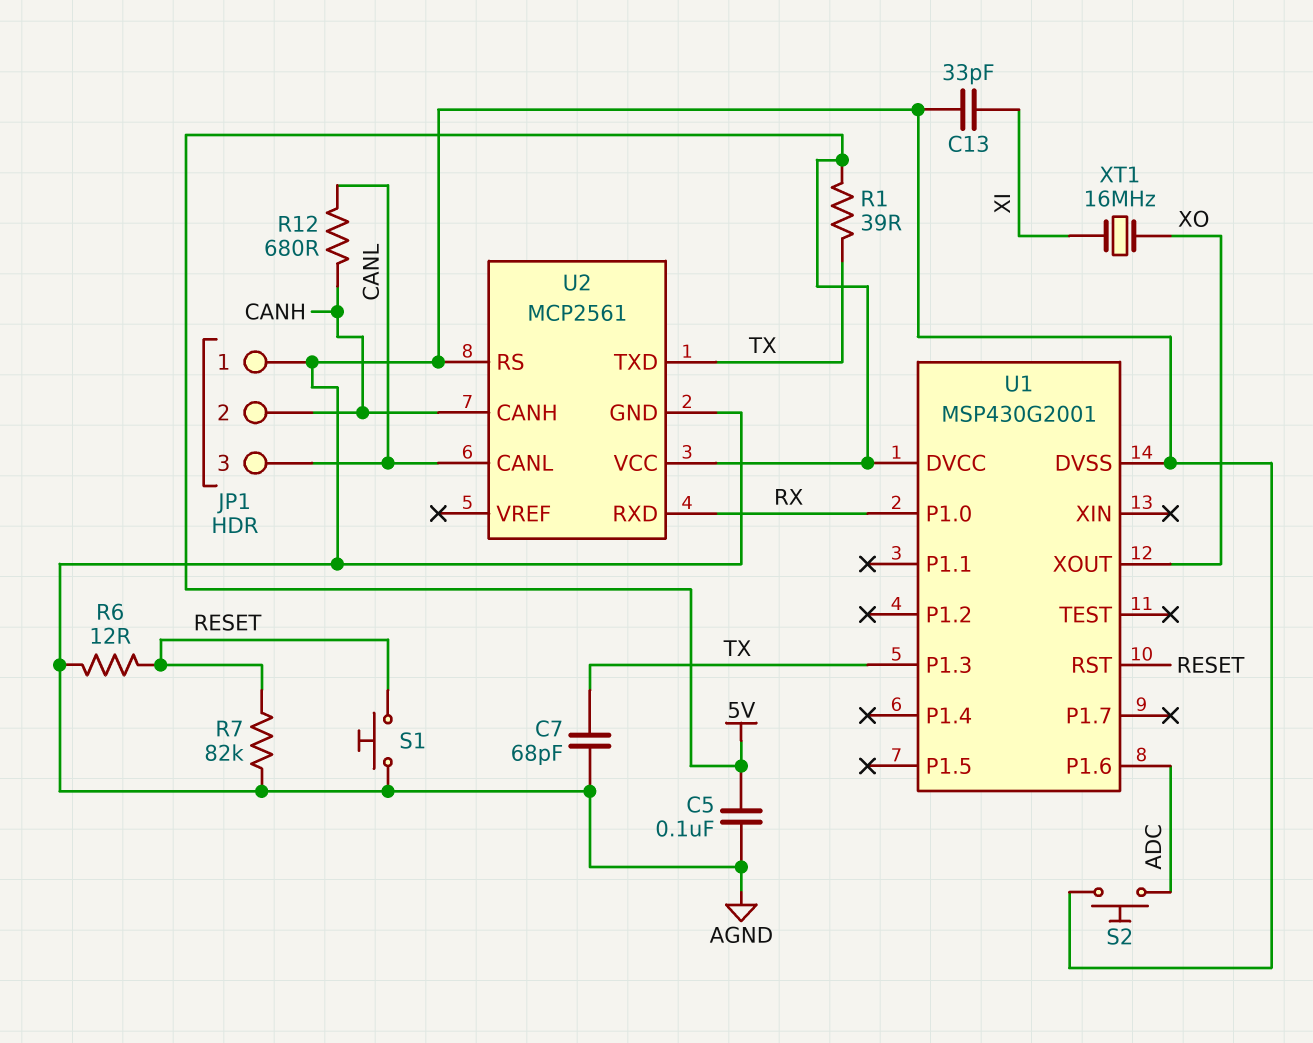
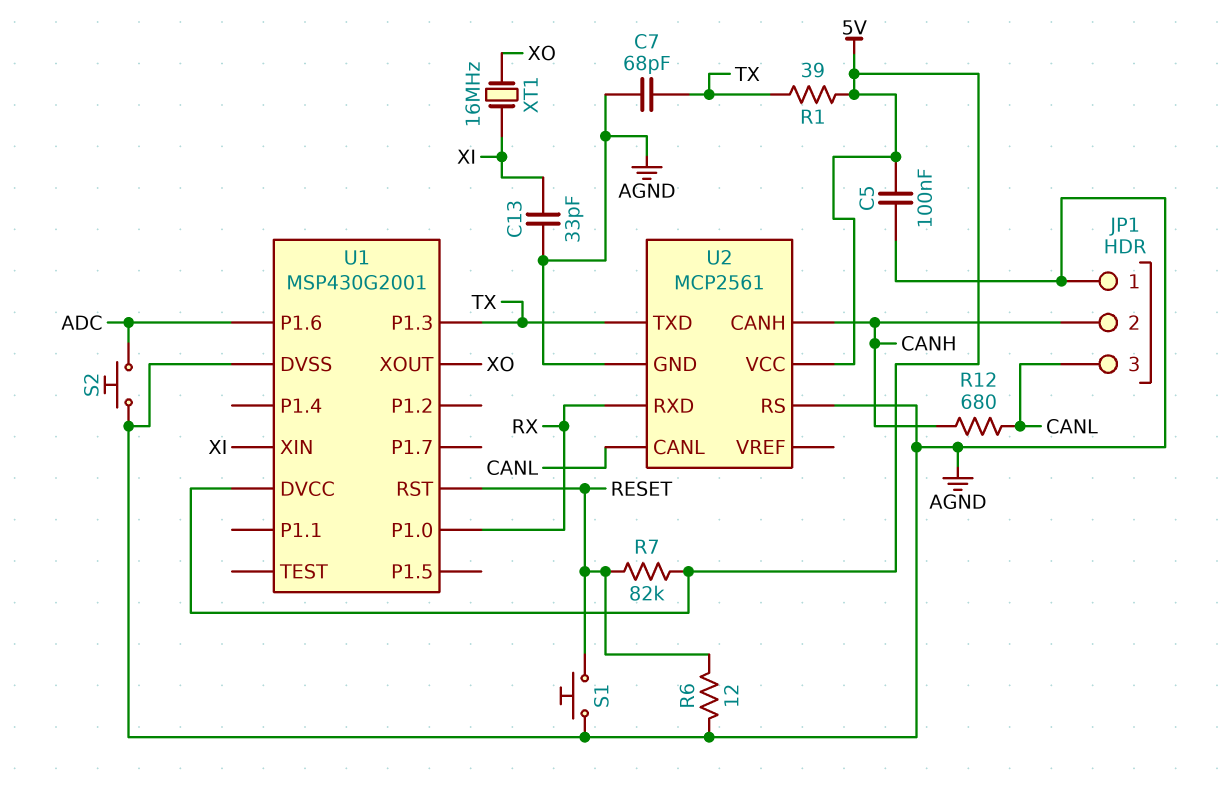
R7: 82k (AGND, RESET) -> 82k (5V, RESET)
U1 pin XIN: none -> XI

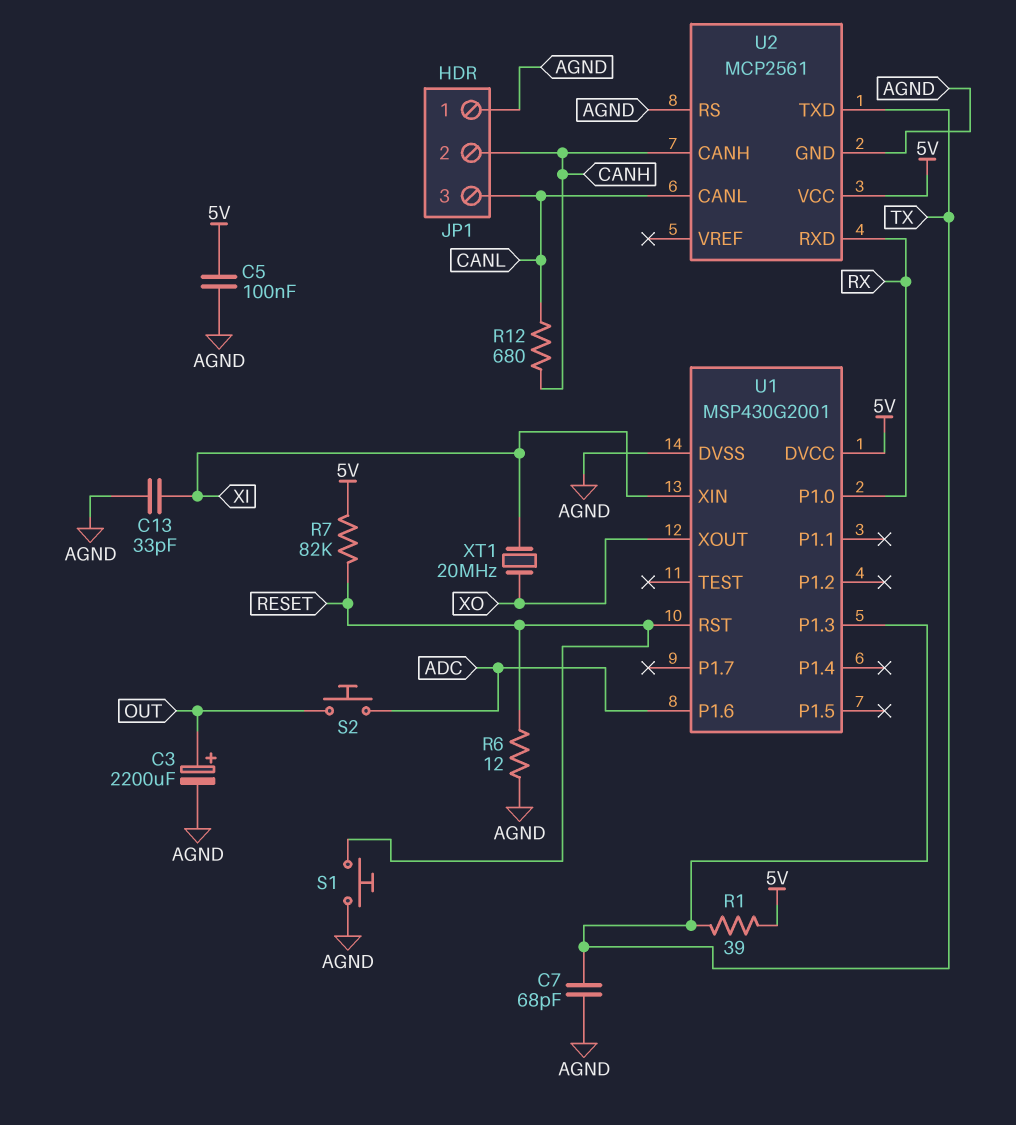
C3: none -> 2200uF (plus OUT, minus AGND)
S2: button (ADC, AGND) -> button (ADC, OUT)
XT1: 16MHz (XI, XO) -> 20MHz (XI, XO)

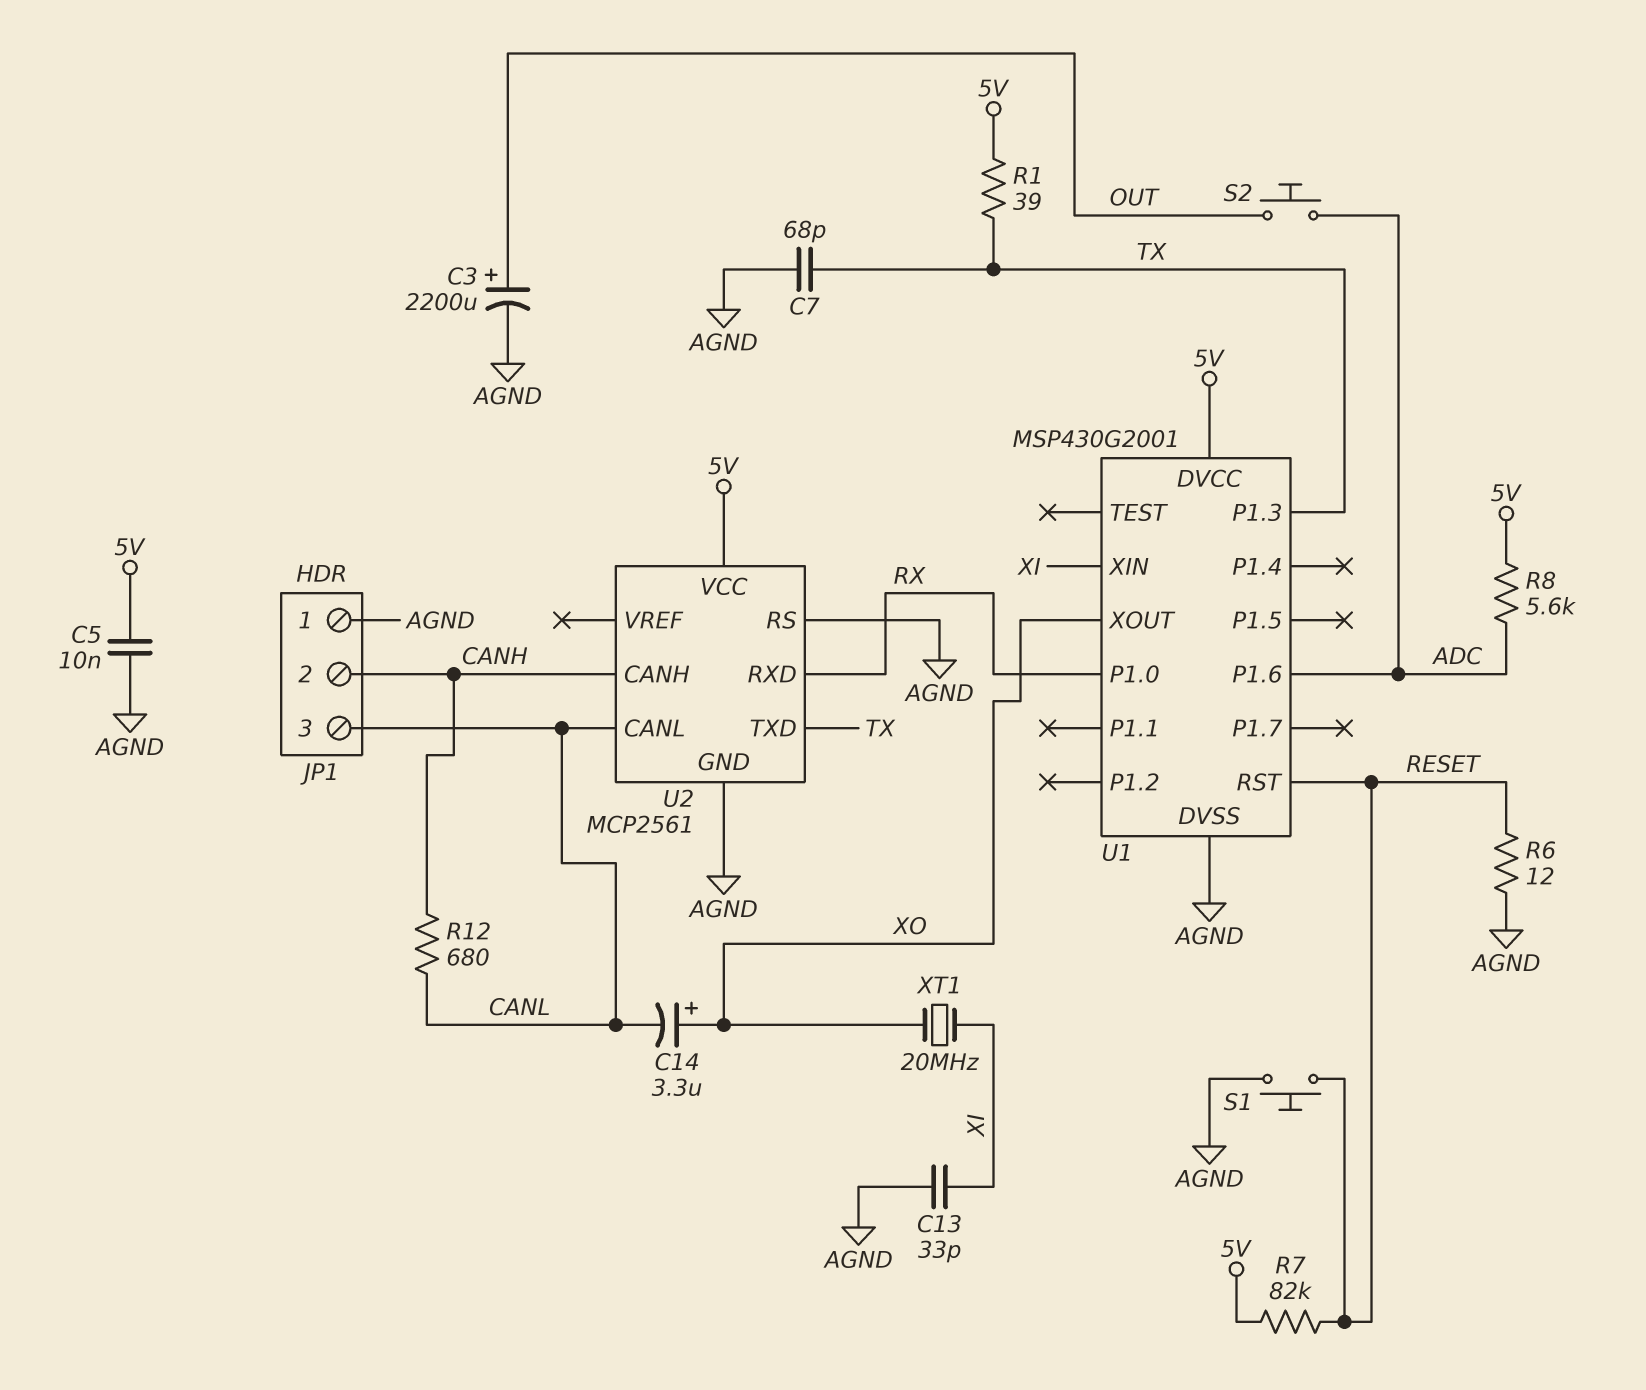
C5: 100nF (5V, AGND) -> 10nF (5V, AGND)
C14: none -> 3.3uF (plus XO, minus CANL)
R8: none -> 5.6k (5V, ADC)

